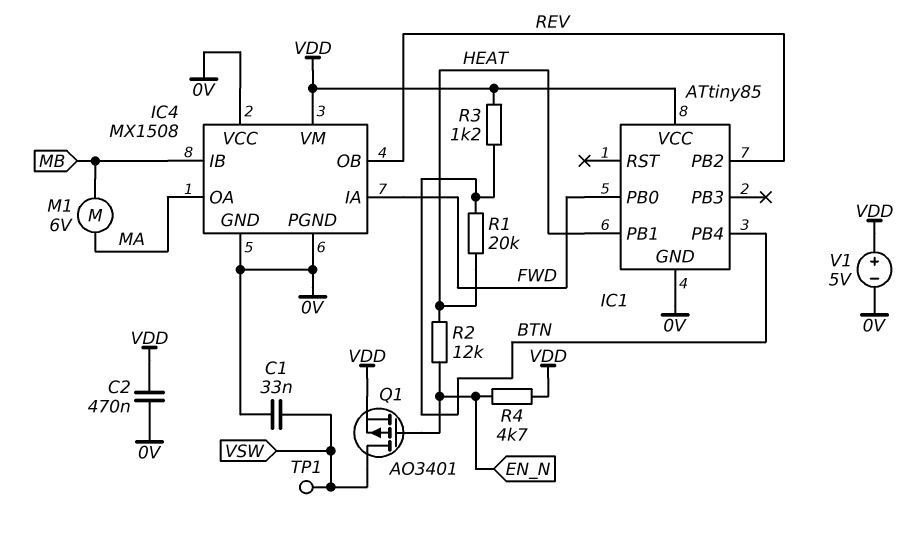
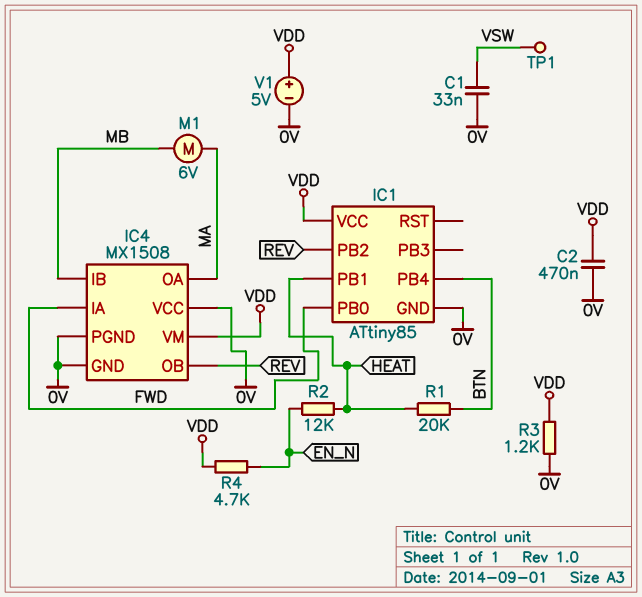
Q1: PMOS AO3401 (G EN_N, D VSW, S VDD) -> none
R3: 1.2k (BTN, VDD) -> 1.2k (0V, VDD)

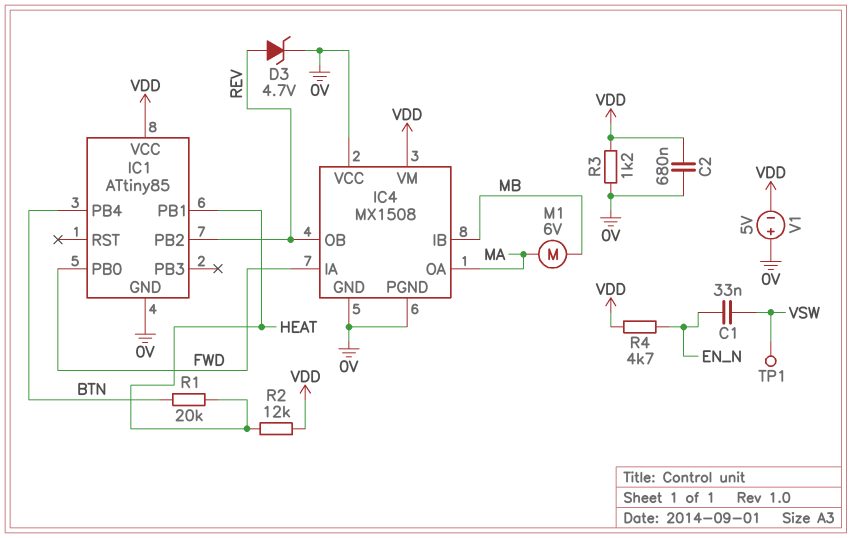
C1: 33nF (0V, VSW) -> 33nF (EN_N, VSW)
C2: 470nF (0V, VDD) -> 680nF (0V, VDD)
D3: none -> zener 4.7V (A REV, K 0V)
R2: 12k (EN_N, HEAT) -> 12k (HEAT, VDD)
V1: 5V (plus VDD, minus 0V) -> 5V (plus 0V, minus VDD)

